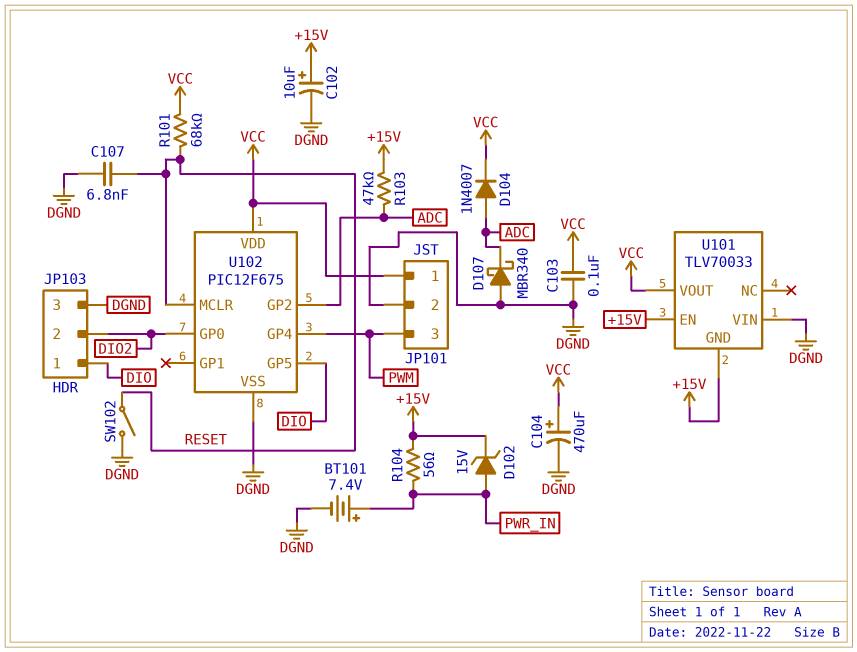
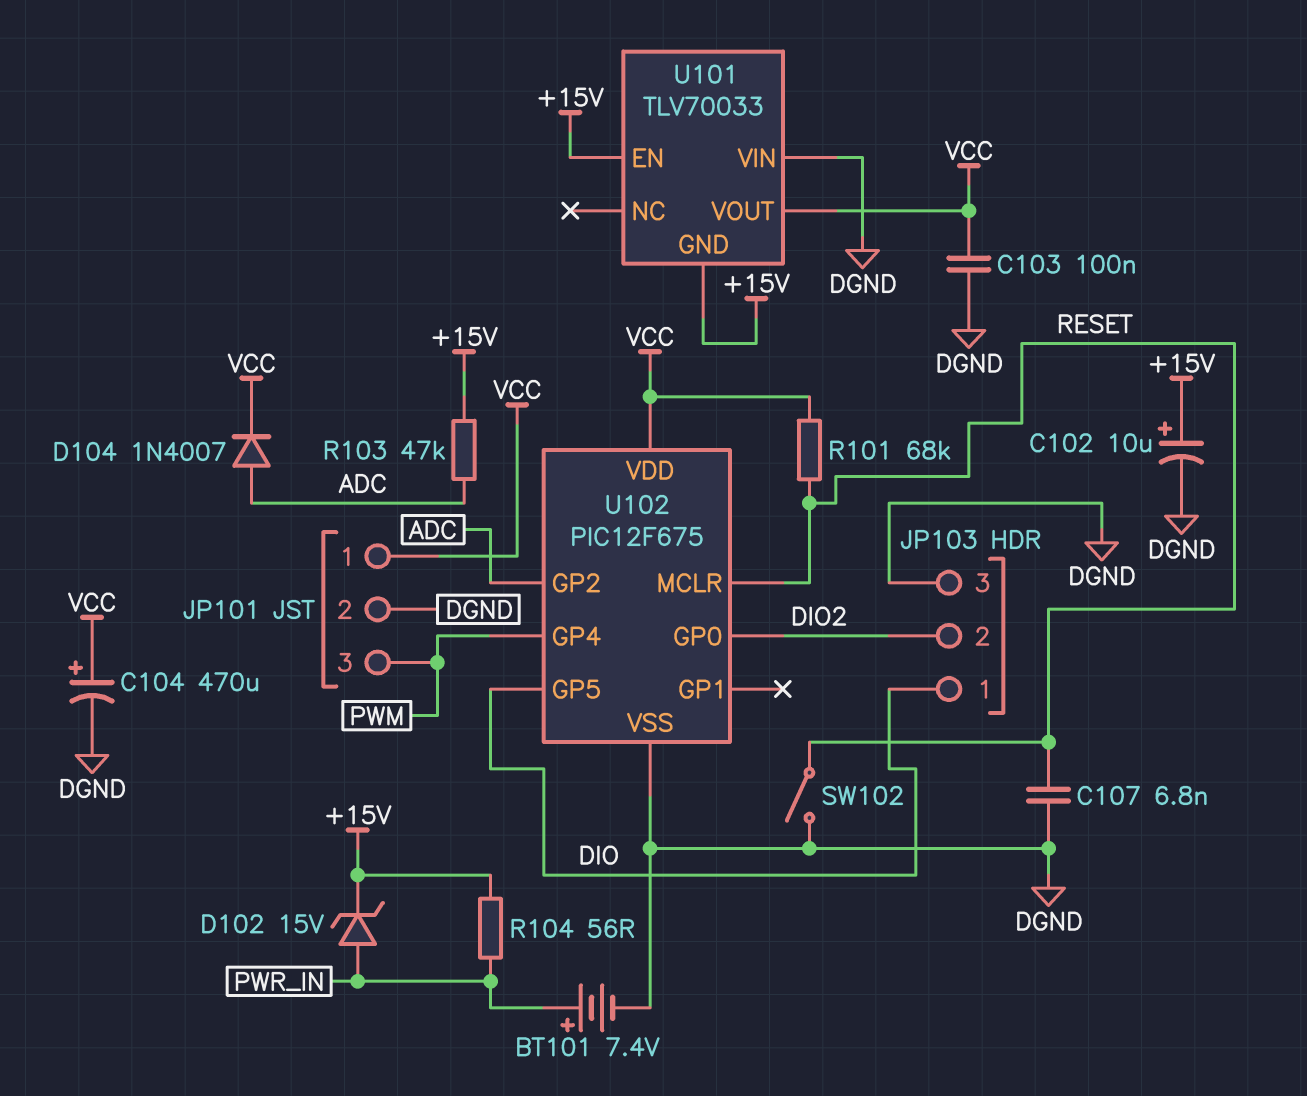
D107: schottky MBR340 (A DGND, K ADC) -> none

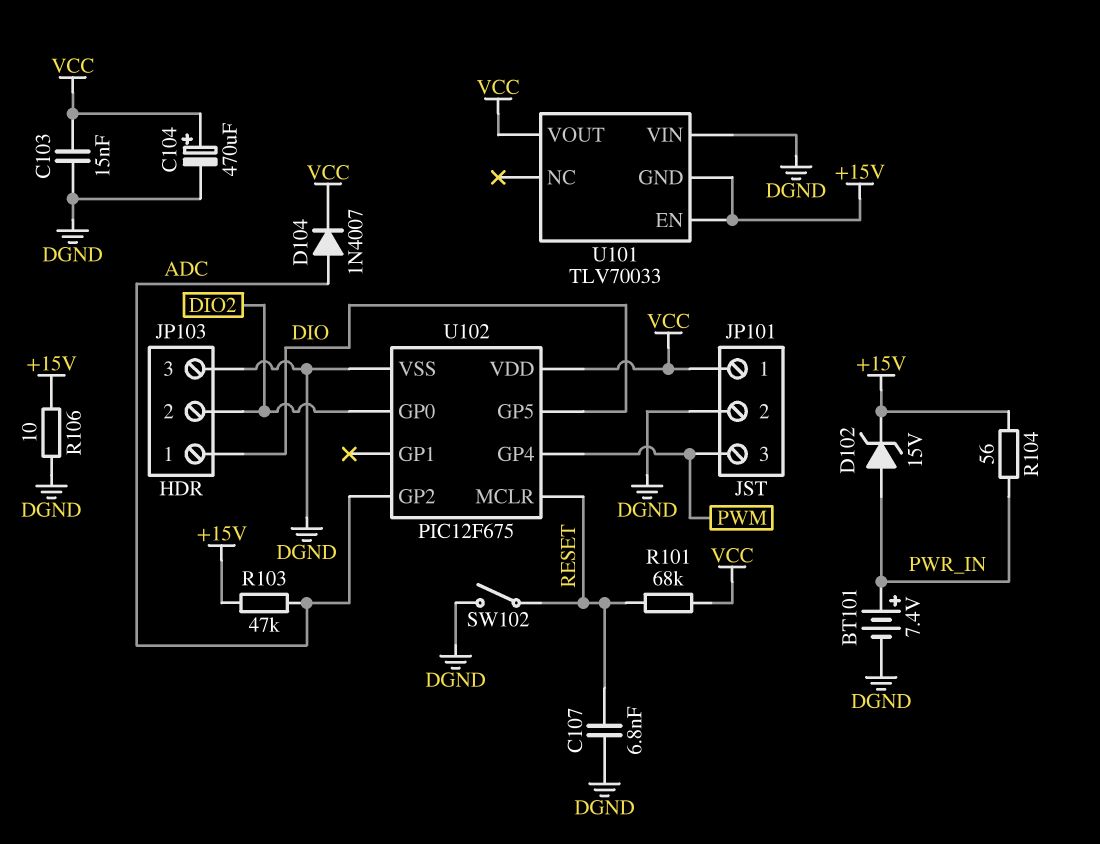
C102: 10uF (plus +15V, minus DGND) -> none
C103: 100nF (DGND, VCC) -> 15nF (DGND, VCC)
R106: none -> 10 (+15V, DGND)

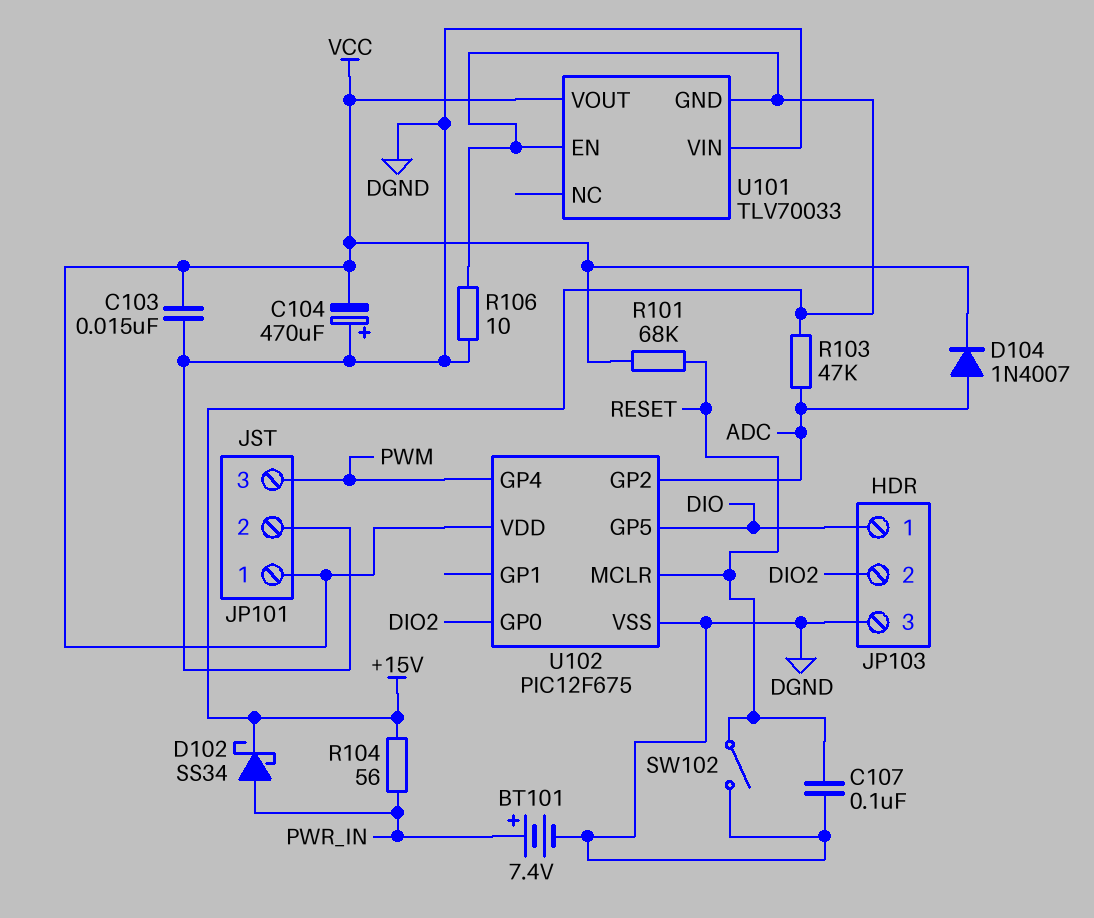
C104: 470uF (plus VCC, minus DGND) -> 470uF (plus DGND, minus VCC)
C107: 6.8nF (DGND, RESET) -> 100nF (DGND, RESET)
D102: zener 15V (A PWR_IN, K +15V) -> schottky SS34 (A PWR_IN, K +15V)

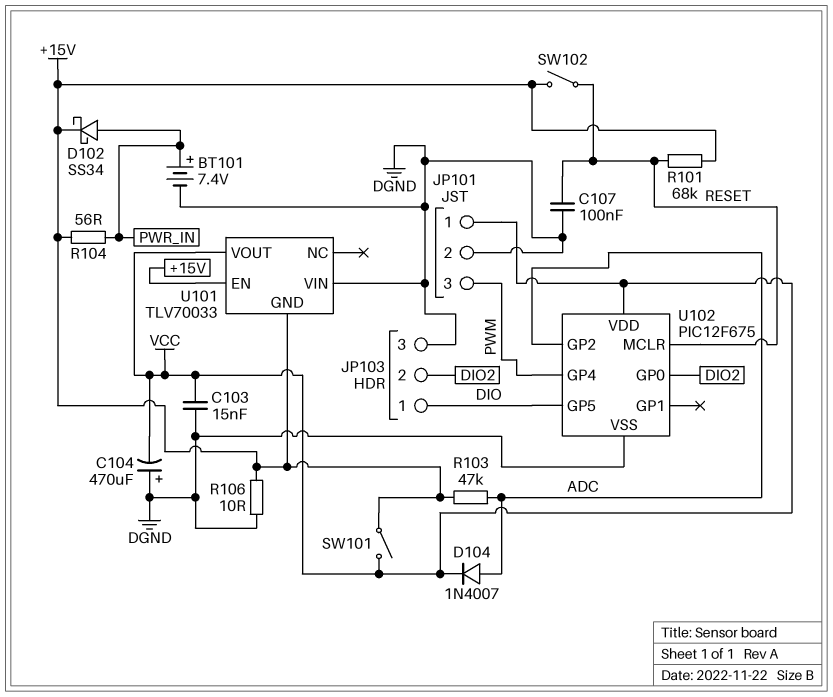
R101: 68k (RESET, VCC) -> 68k (+15V, RESET)
SW101: none -> switch (+15V, VCC)
SW102: switch (DGND, RESET) -> switch (+15V, RESET)

